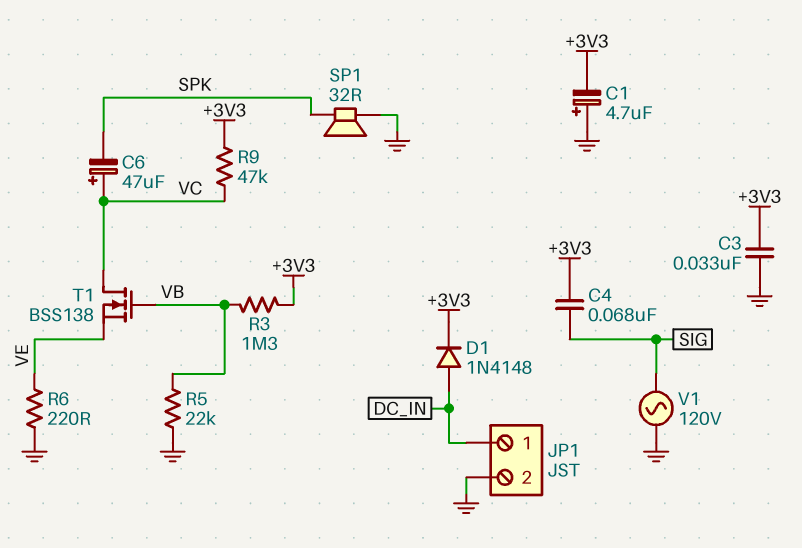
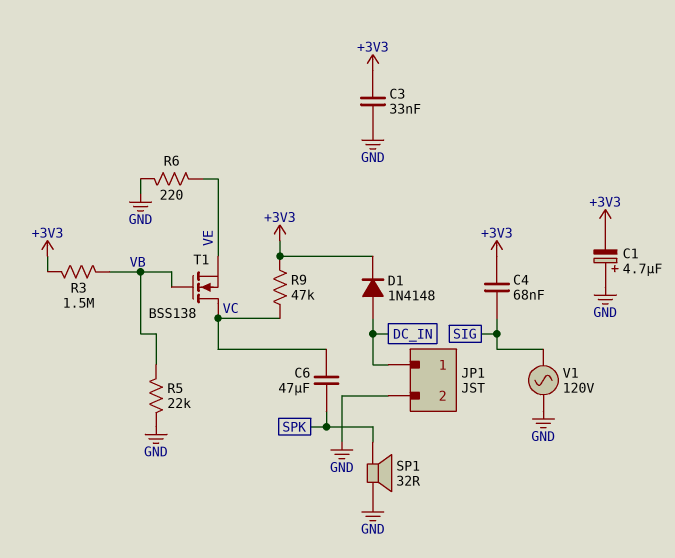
C6: 47uF (plus VC, minus SPK) -> 47uF (SPK, VC)
R3: 1.3M (+3V3, VB) -> 1.5M (+3V3, VB)

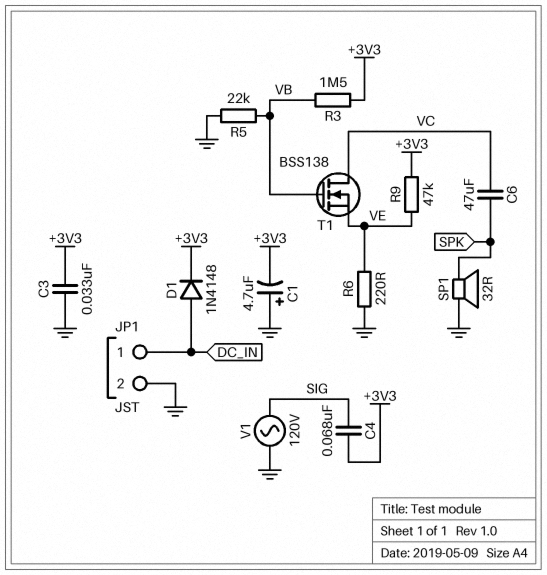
R9: 47k (+3V3, VC) -> 47k (+3V3, VE)

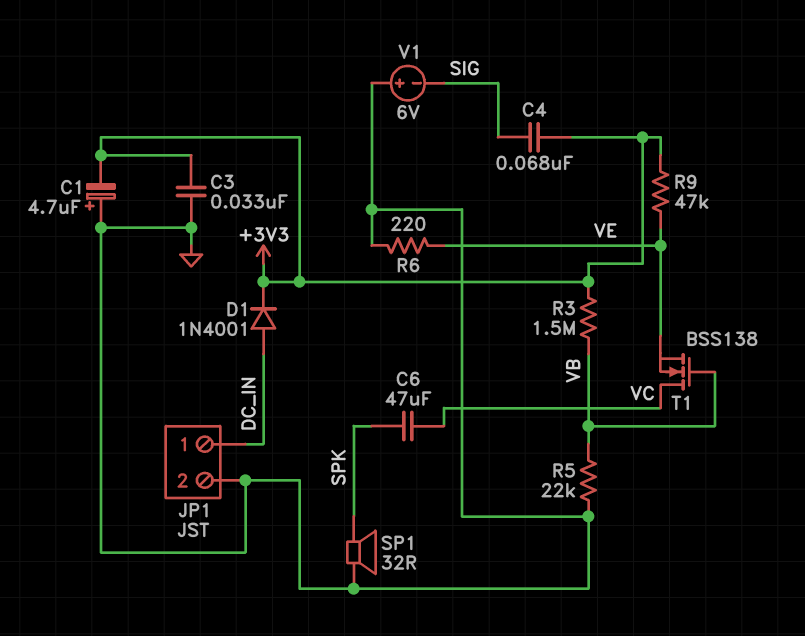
D1: diode 1N4148 (A DC_IN, K +3V3) -> diode 1N4001 (A DC_IN, K +3V3)
V1: AC 120V (GND, SIG) -> 6V (plus GND, minus SIG)

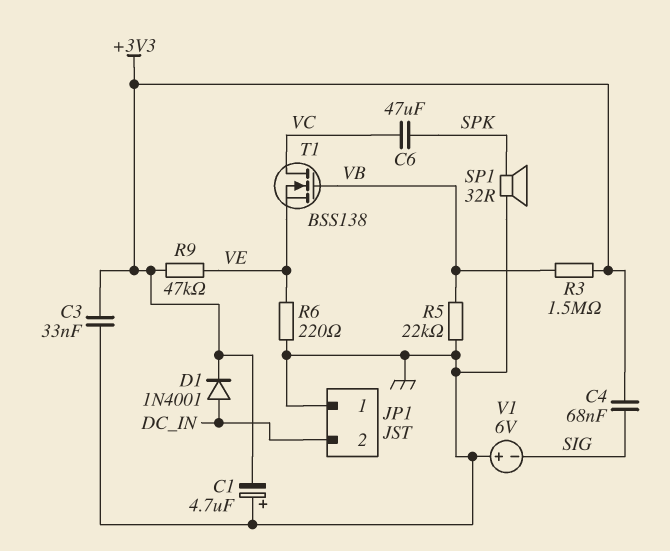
JP1 pin 1: DC_IN -> GND
JP1 pin 2: GND -> DC_IN

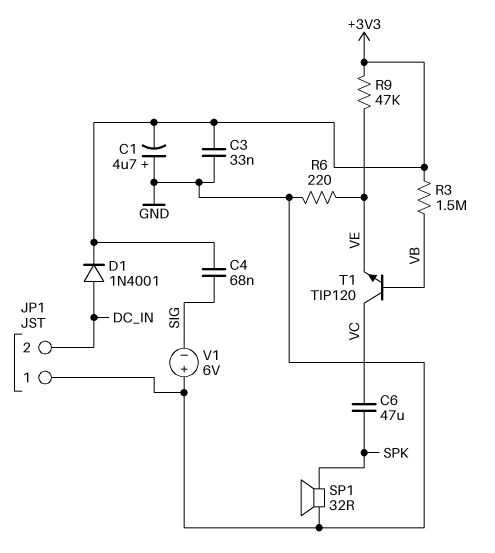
R5: 22k (GND, VB) -> none
T1: NMOS BSS138 (G VB, D VC, S VE) -> NPN TIP120 (B VB, C VC, E VE)

